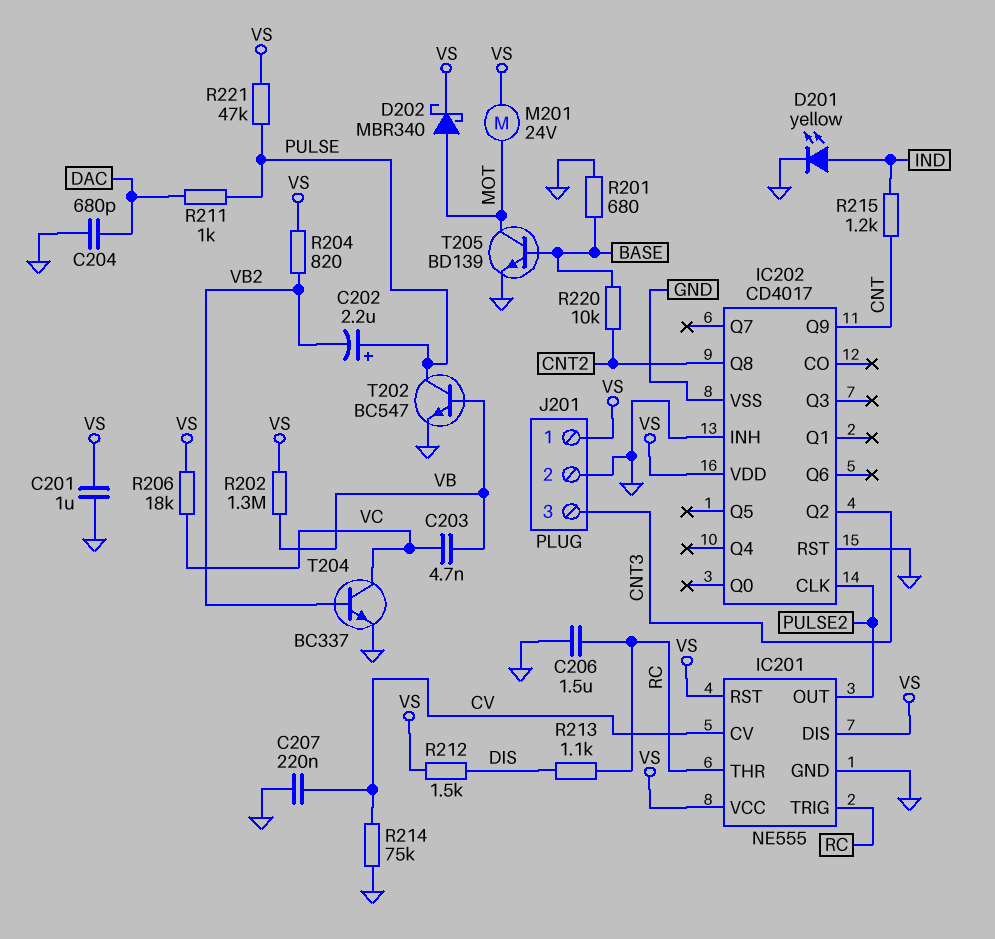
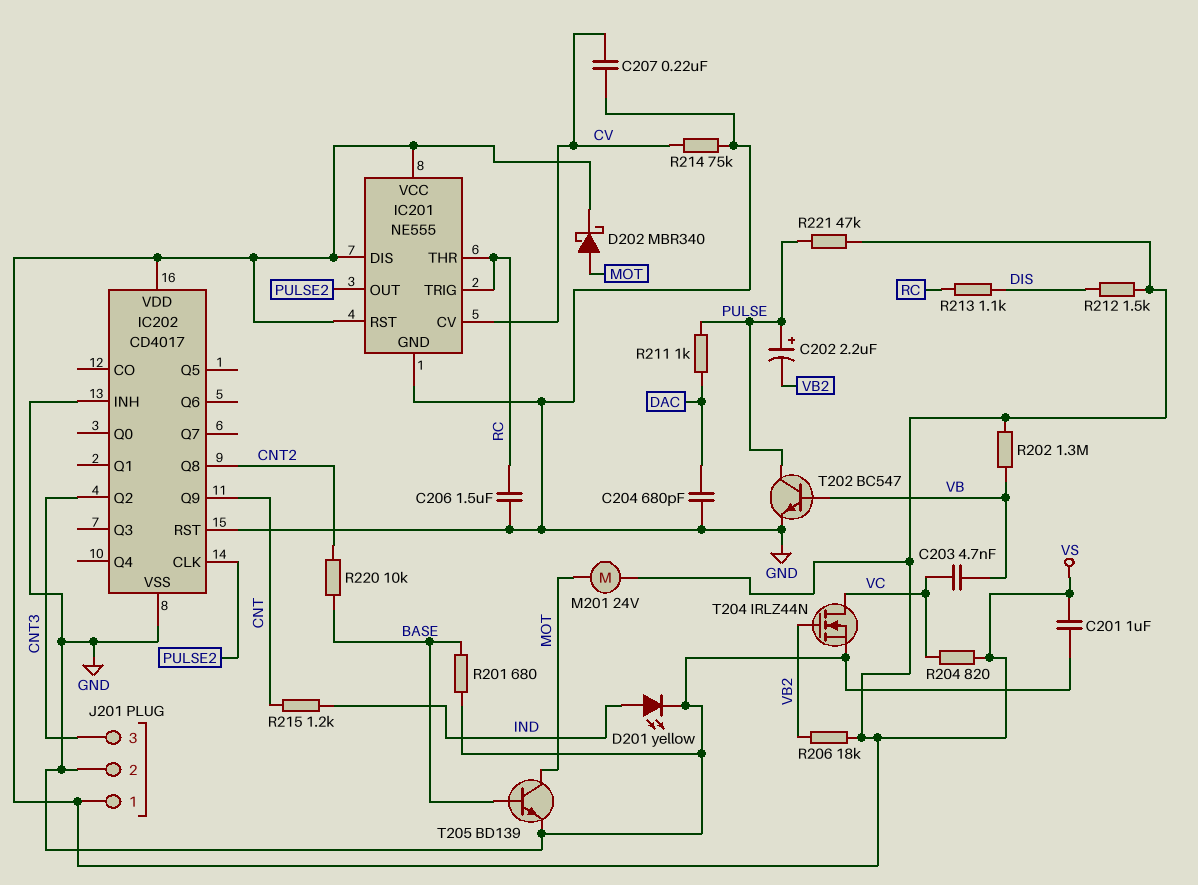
R204: 820 (VB2, VS) -> 820 (VC, VS)
R206: 18k (VC, VS) -> 18k (VB2, VS)
T204: NPN BC337 (B VB2, C VC, E GND) -> NMOS IRLZ44N (G VB2, D VC, S GND)

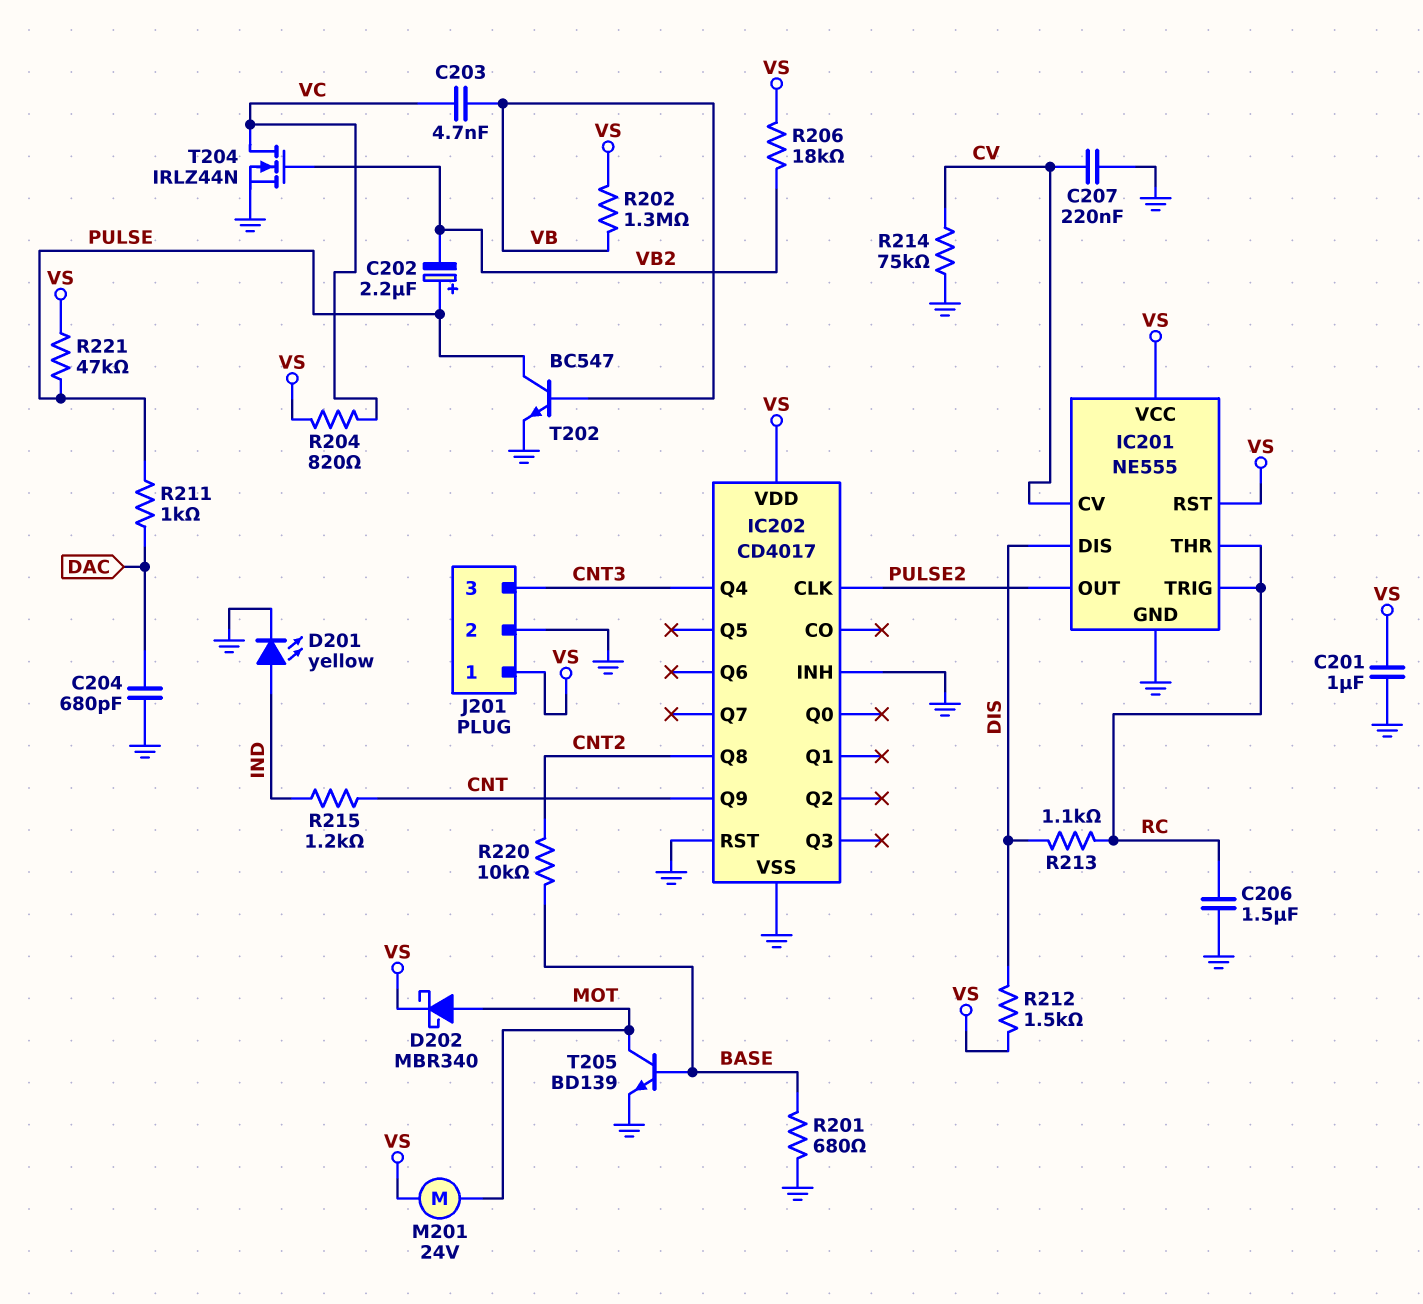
IC201 pin DIS: VS -> DIS
IC202 pin Q2: CNT3 -> none
IC202 pin Q4: none -> CNT3

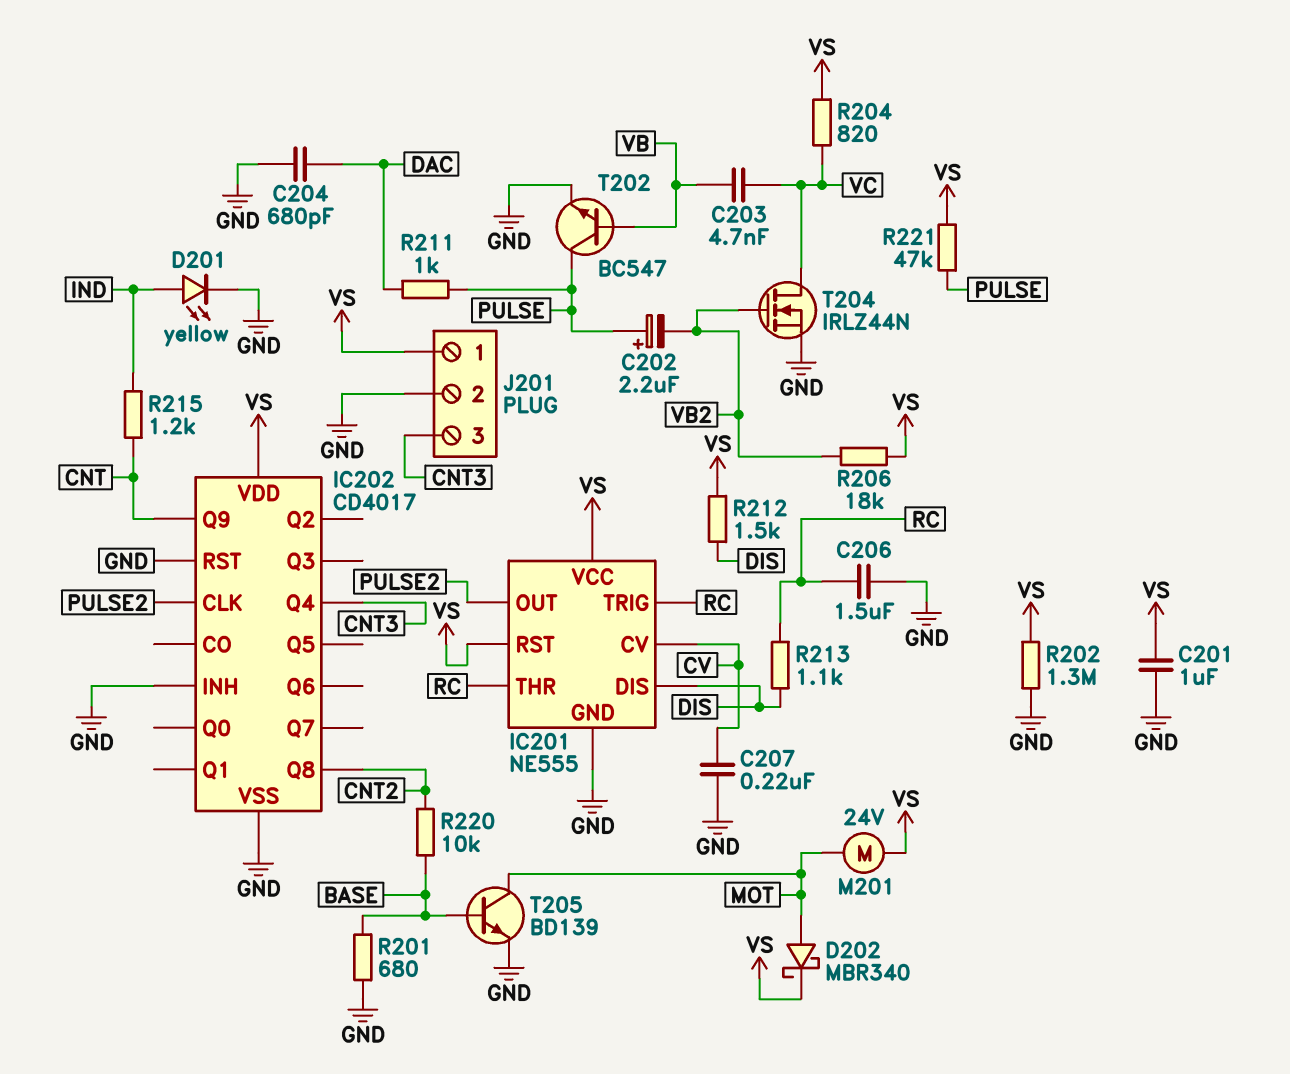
R202: 1.3M (VB, VS) -> 1.3M (GND, VS)
R214: 75k (CV, GND) -> none

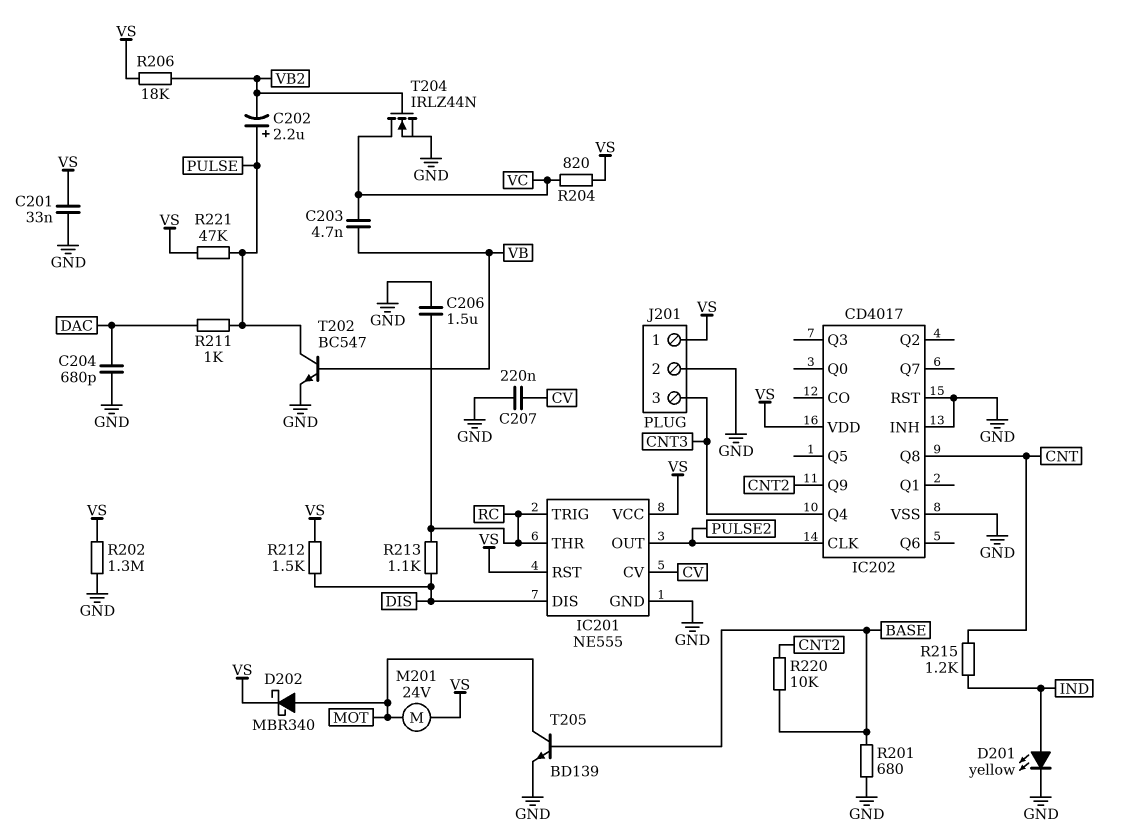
C201: 1uF (GND, VS) -> 33nF (GND, VS)
IC202 pin Q8: CNT2 -> CNT
IC202 pin Q9: CNT -> CNT2

